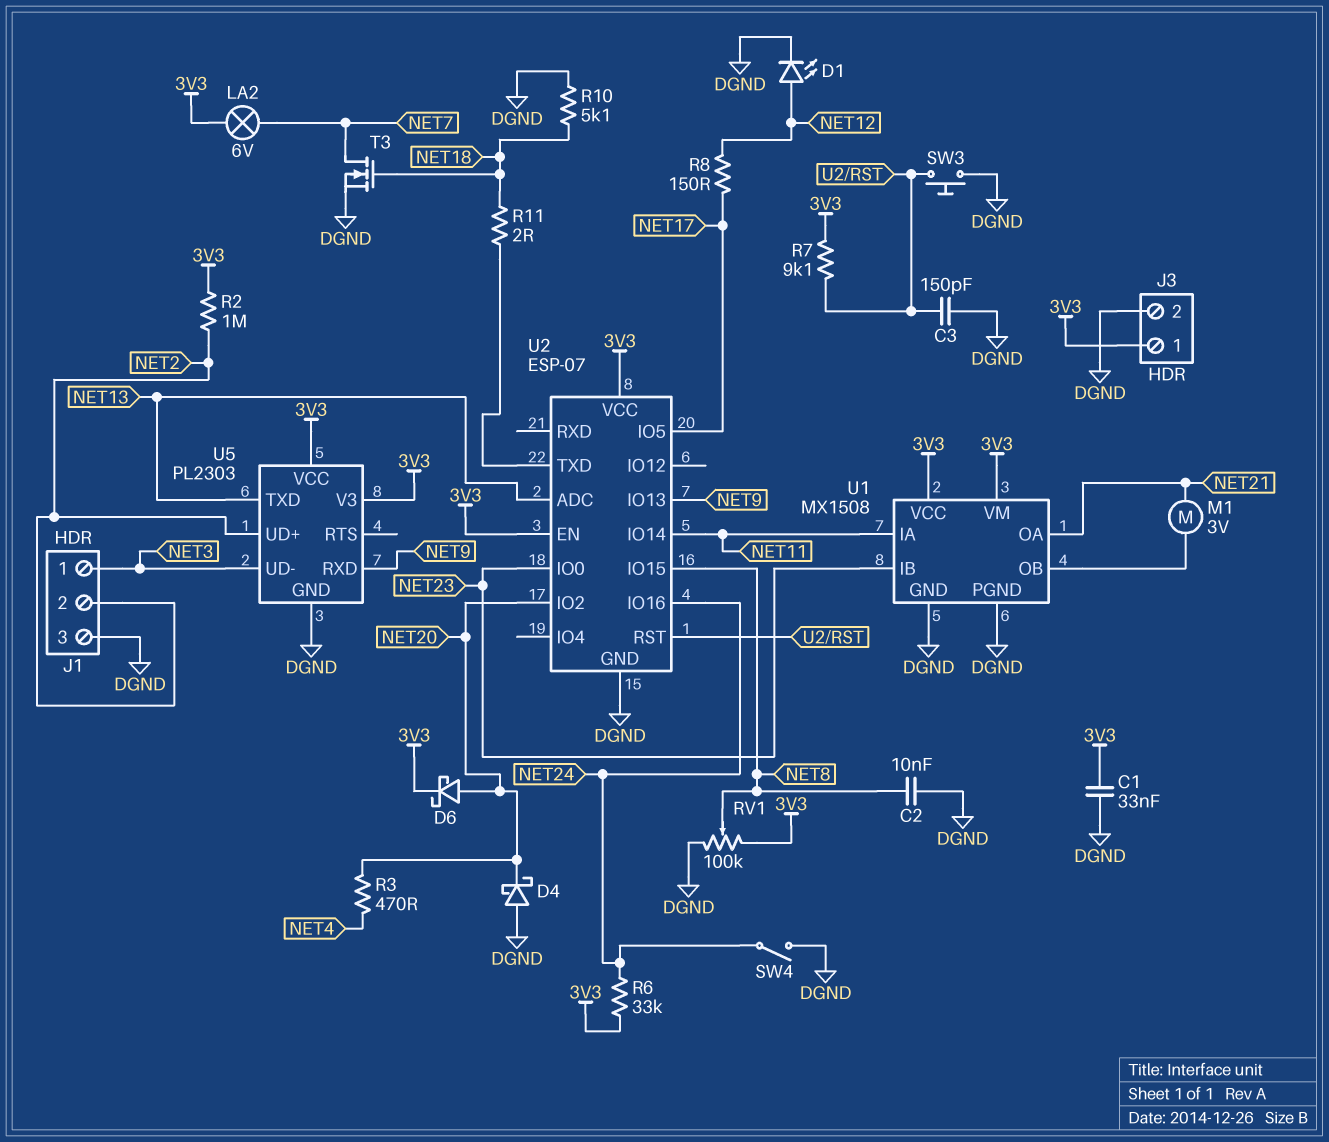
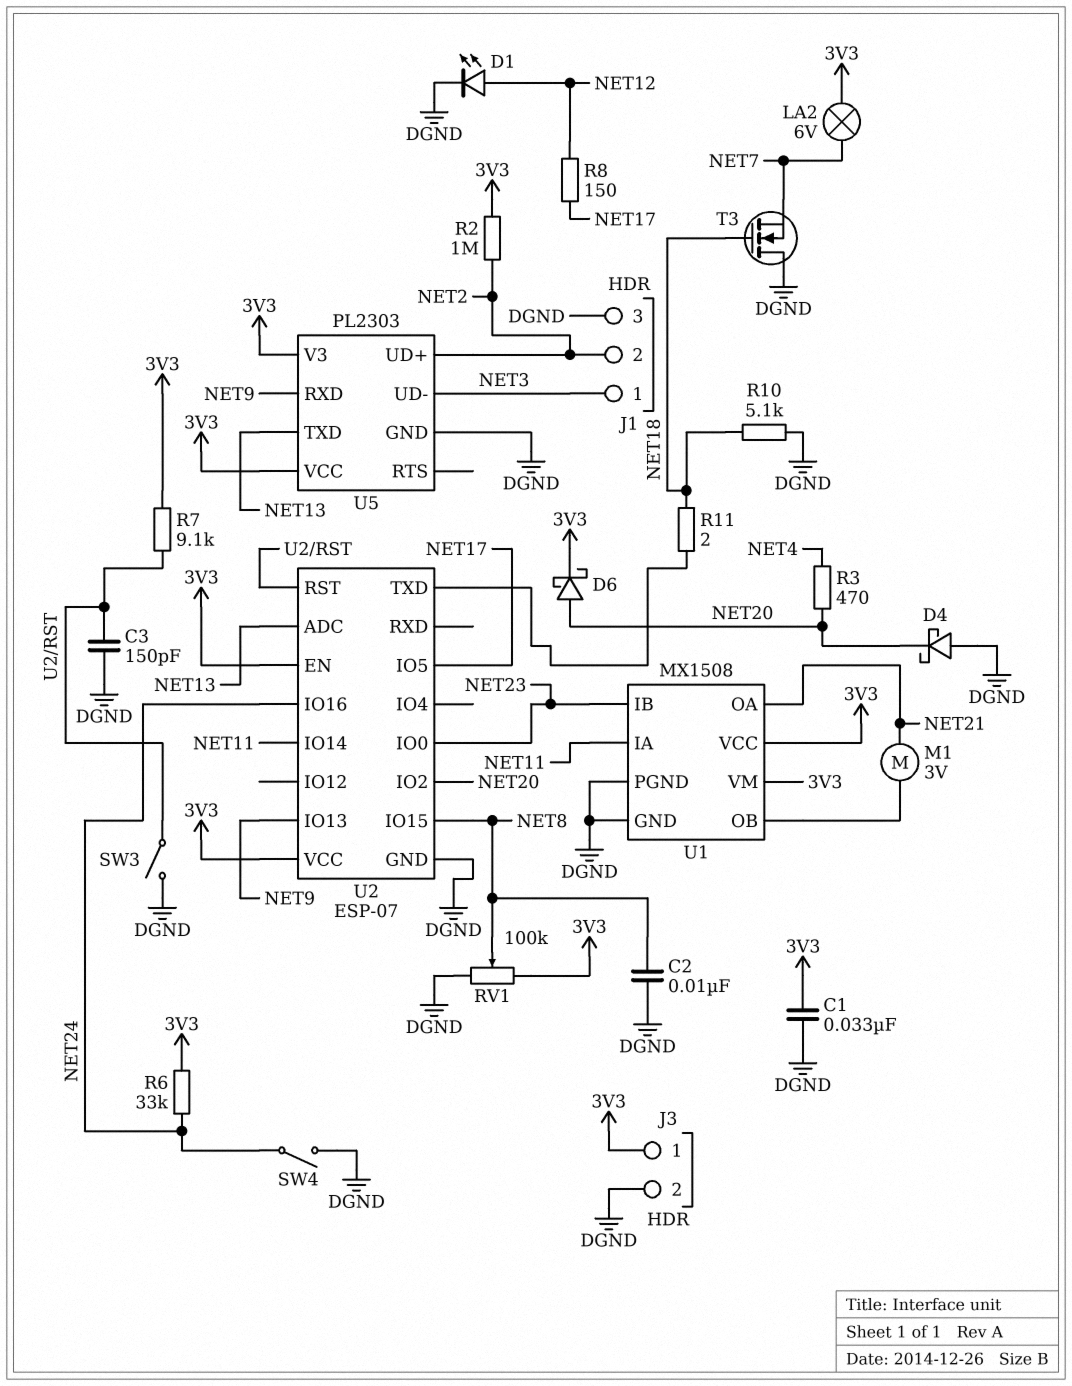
SW3: button (DGND, U2/RST) -> switch (DGND, U2/RST)
T3: NMOS (G NET18, D NET7, S DGND) -> NMOS (G NET18, D DGND, S NET7)

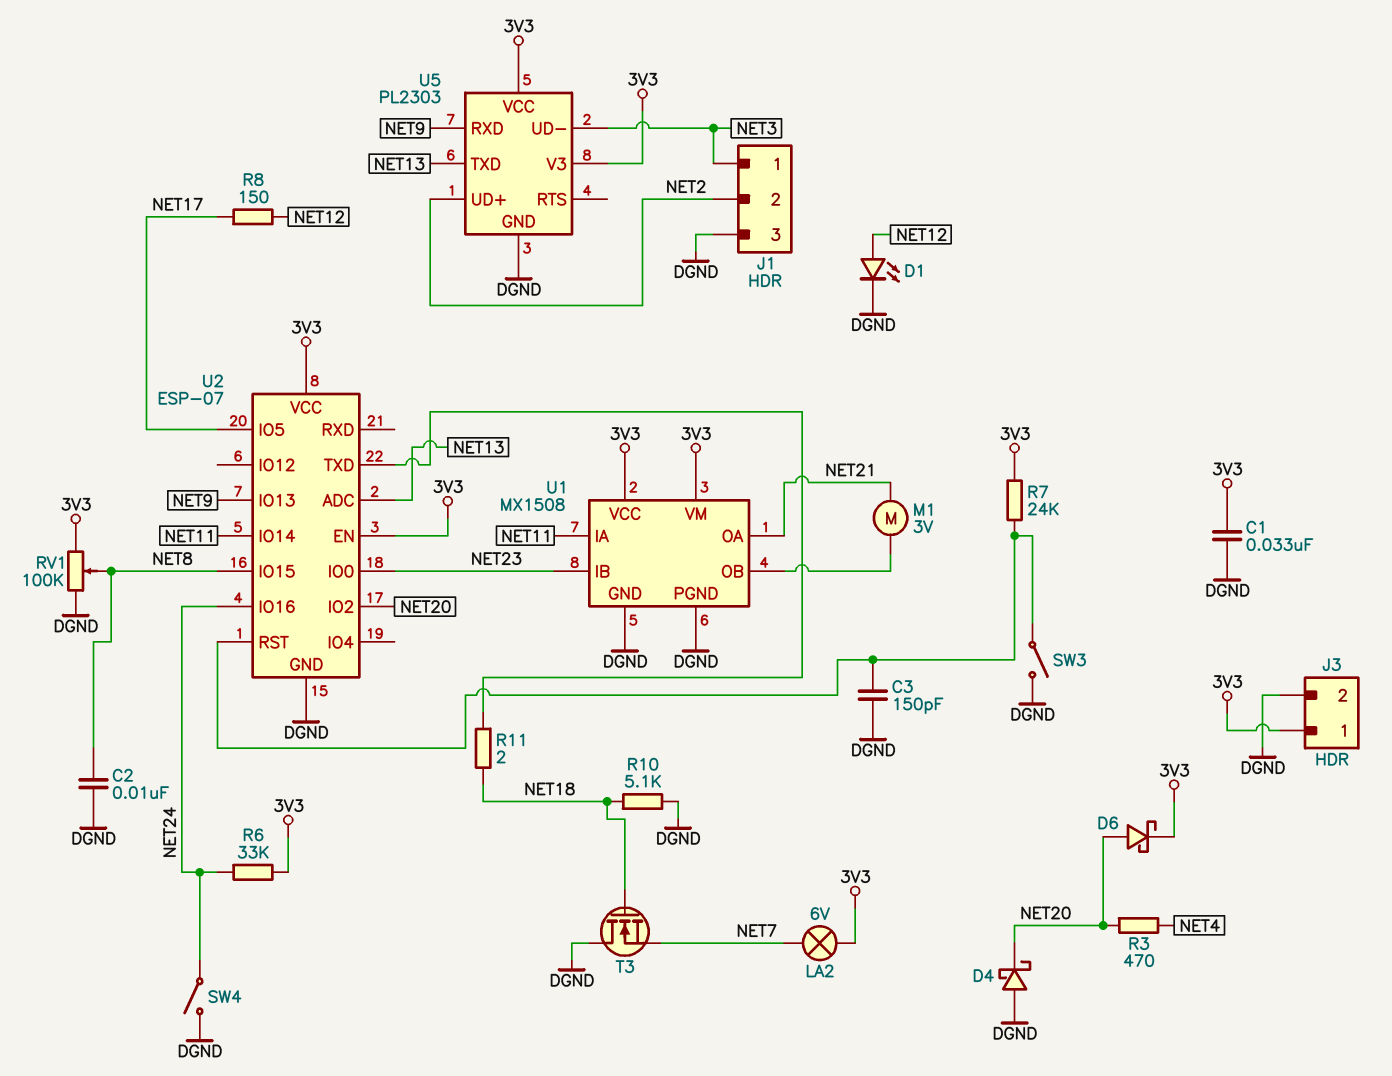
R2: 1M (3V3, NET2) -> none
R7: 9.1k (3V3, U2/RST) -> 24k (3V3, U2/RST)

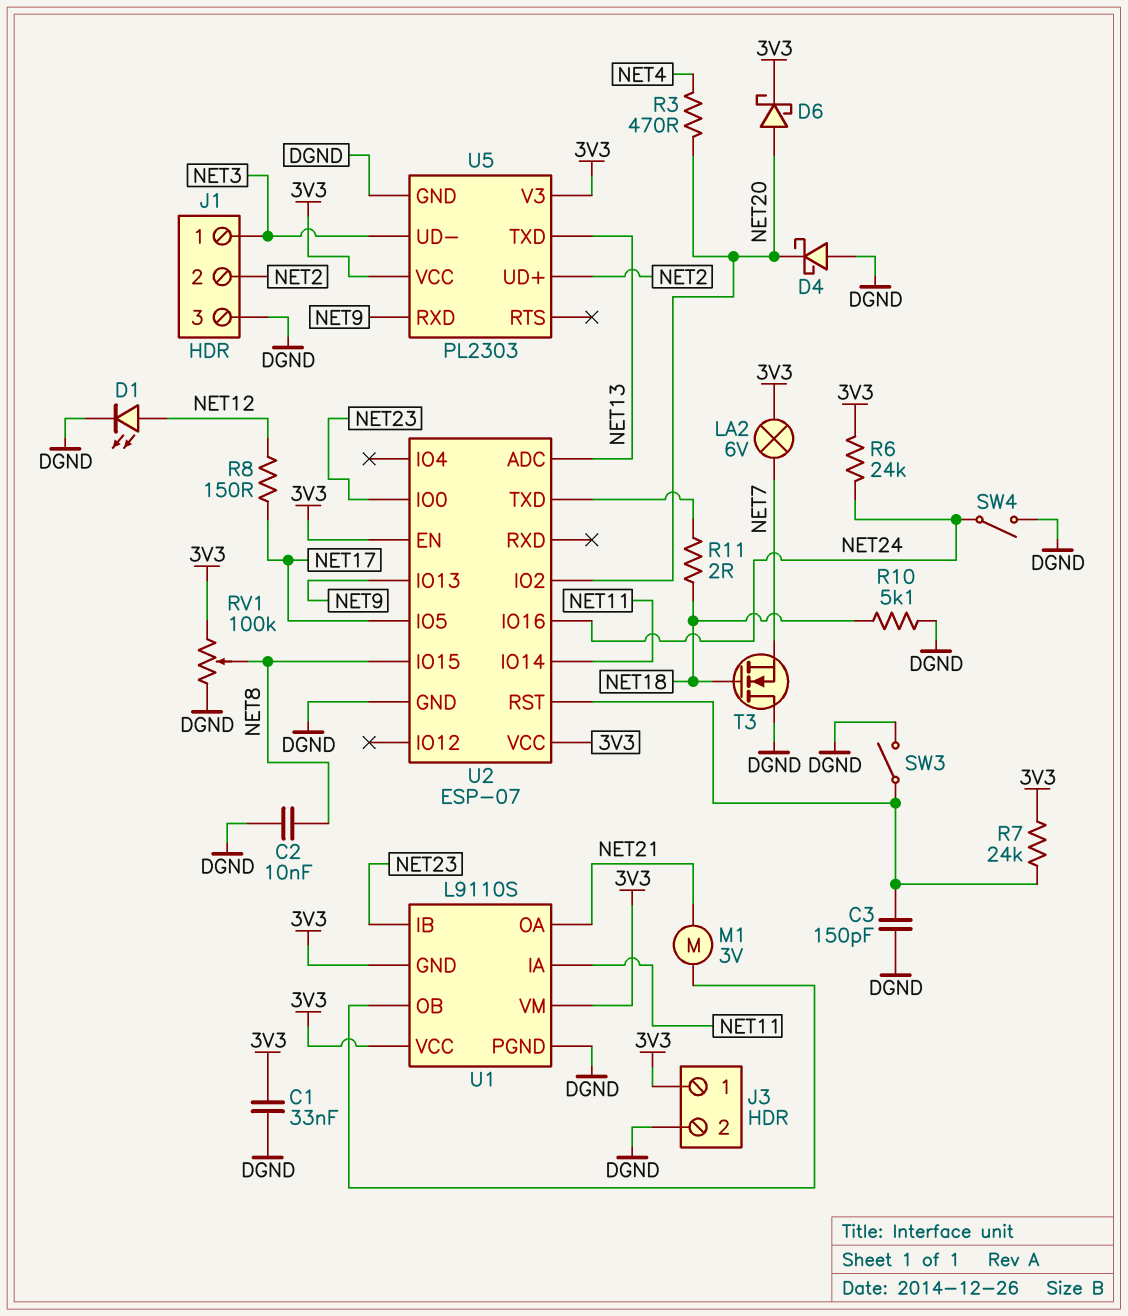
R6: 33k (3V3, NET24) -> 24k (3V3, NET24)
U1: MX1508 -> L9110S
U1 pin GND: DGND -> 3V3

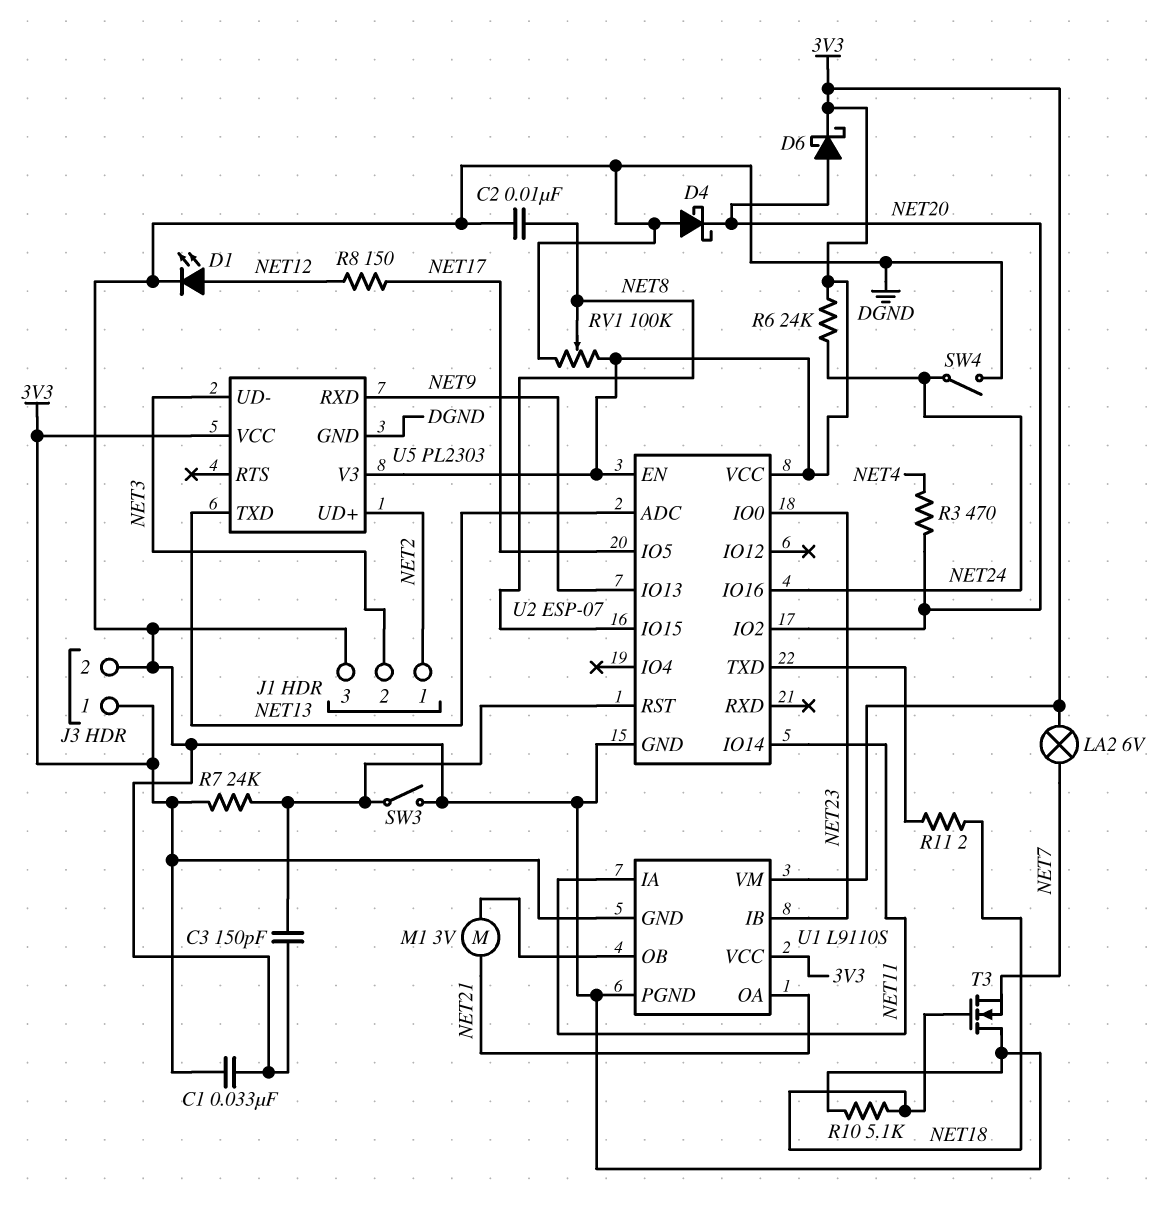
J1 pin 1: NET3 -> NET2
J1 pin 2: NET2 -> NET3

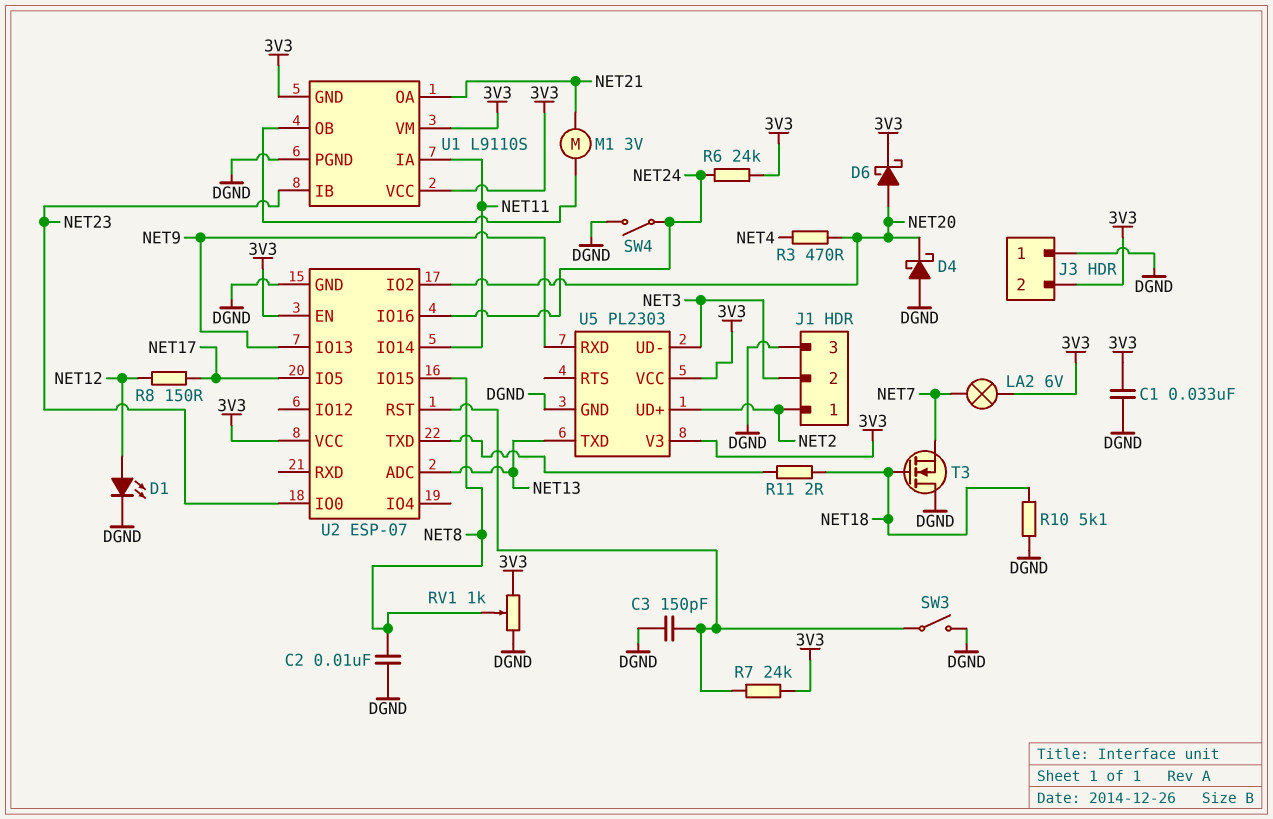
J3 pin 1: 3V3 -> DGND
J3 pin 2: DGND -> 3V3
RV1: 100k (3V3, DGND, wiper NET8) -> 1k (3V3, DGND, wiper NET8)

